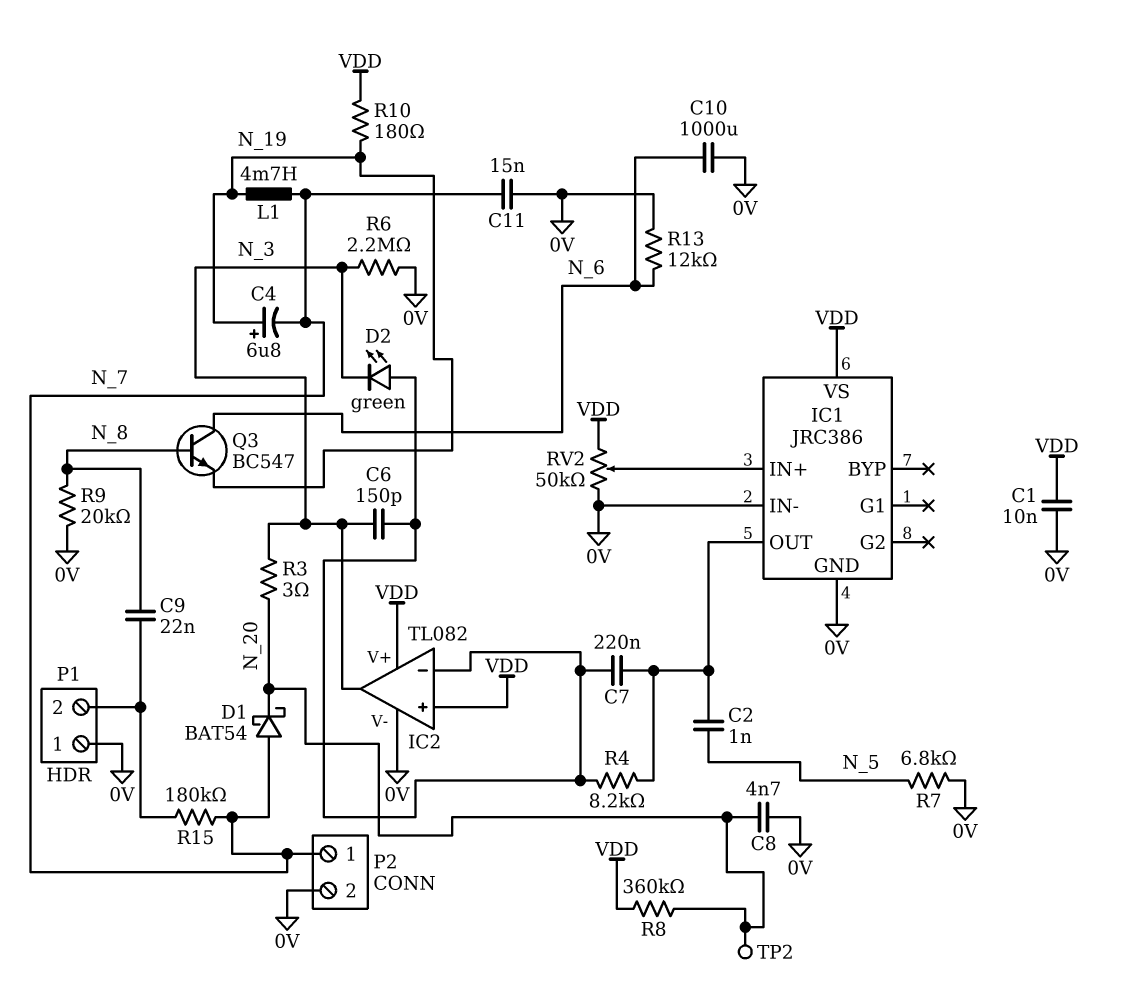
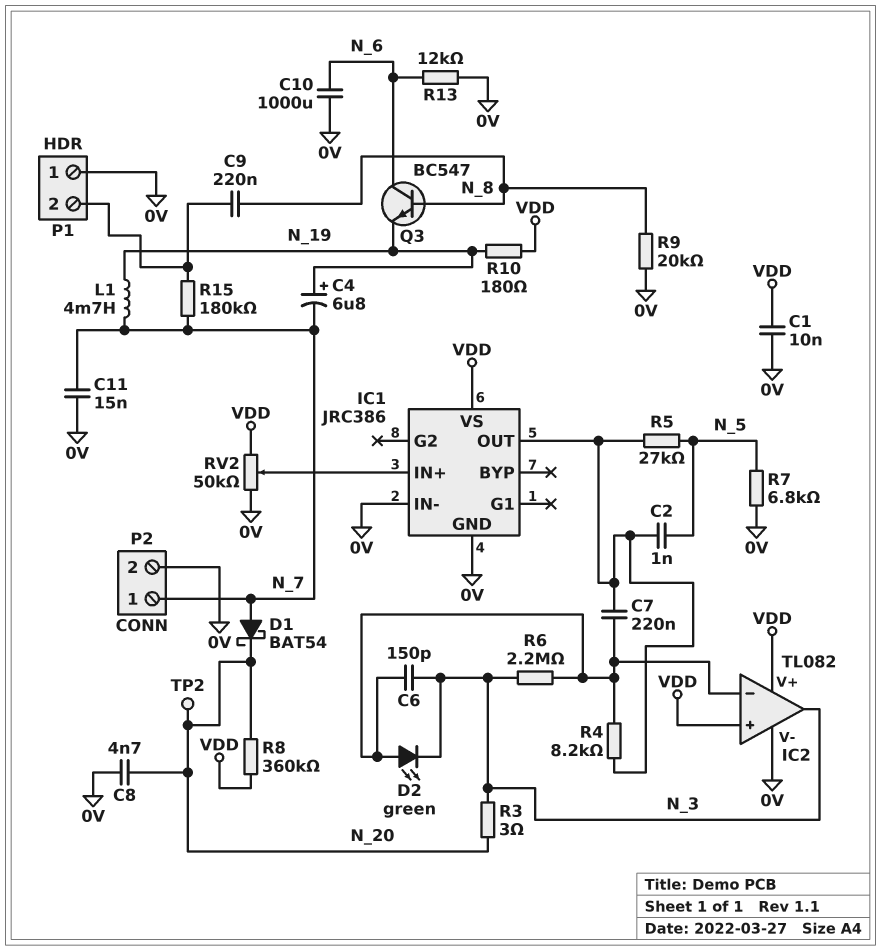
C9: 22nF (N_8, P1/2) -> 220nF (N_8, P1/2)
R5: none -> 27k (IC1/OUT, N_5)
R6: 2.2M (0V, N_3) -> 2.2M (IC2/in-, N_3)

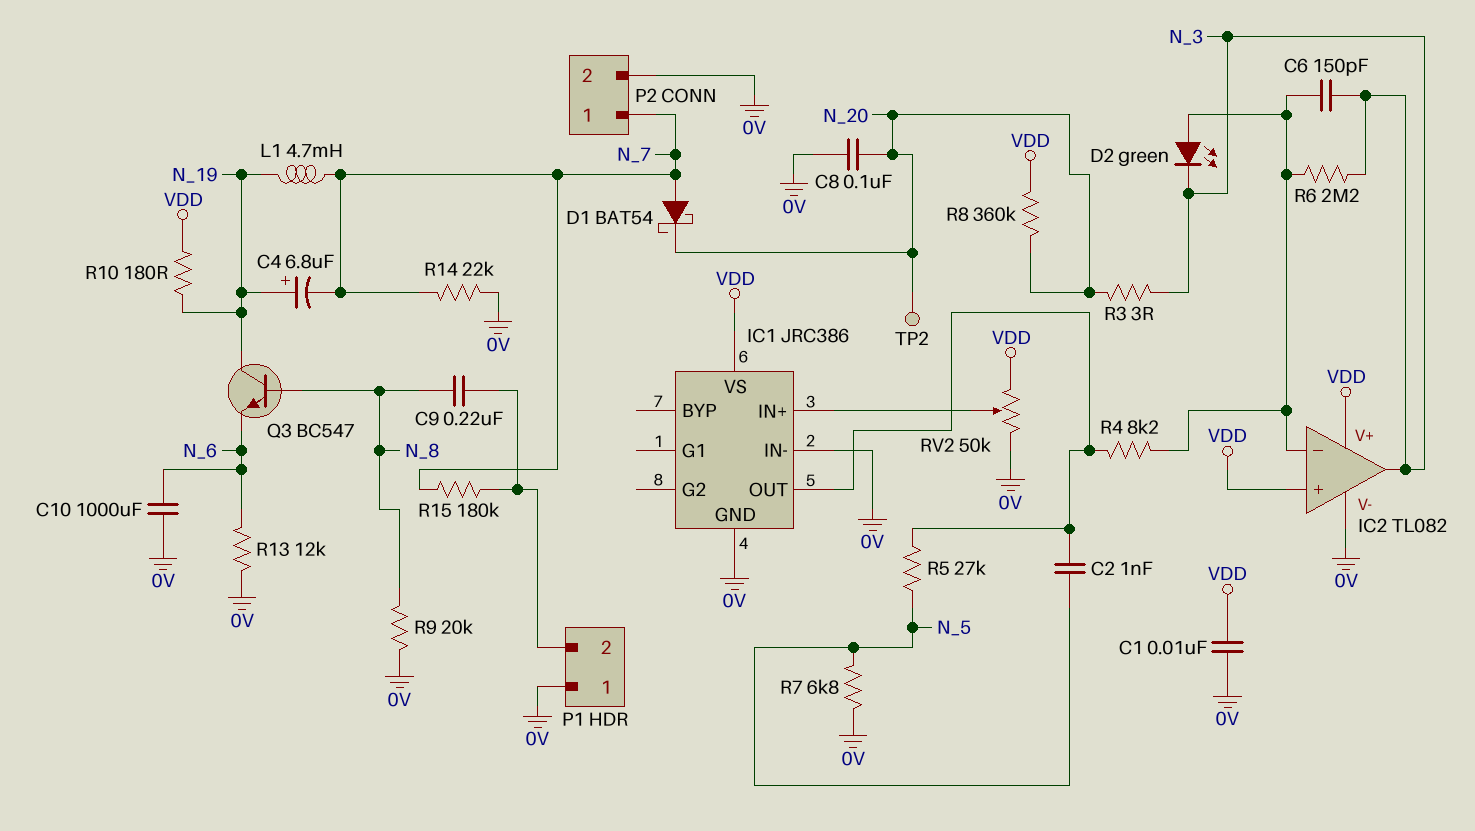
C7: 220nF (IC1/OUT, IC2/in-) -> none
C8: 4.7nF (0V, N_20) -> 100nF (0V, N_20)
C11: 15nF (0V, N_7) -> none
Q3: NPN BC547 (B N_8, C N_6, E N_19) -> NPN BC547 (B N_8, C N_19, E N_6)
R14: none -> 22k (0V, N_7)

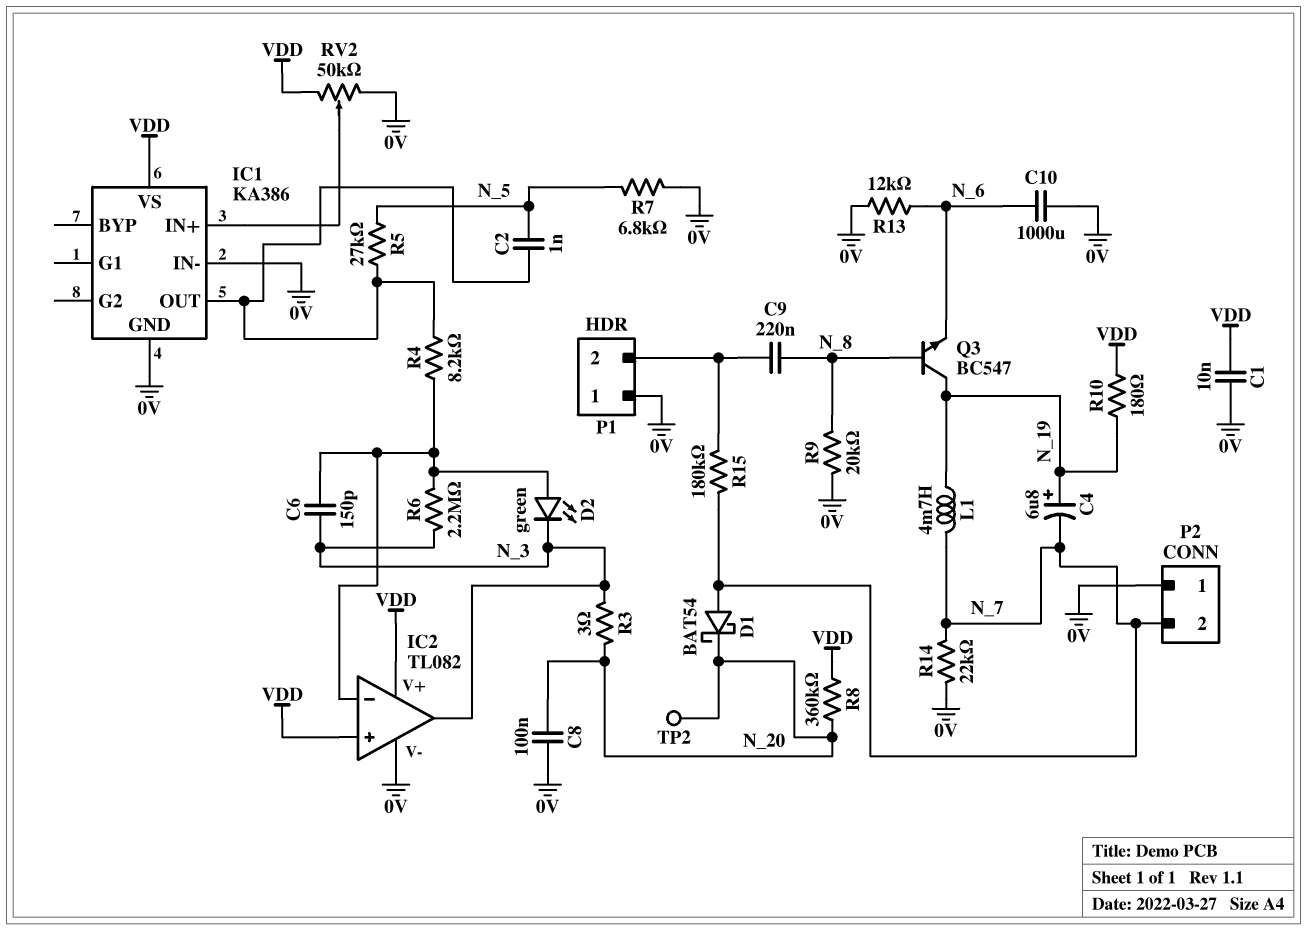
IC1: JRC386 -> KA386
P2 pin 1: N_7 -> 0V
P2 pin 2: 0V -> N_7

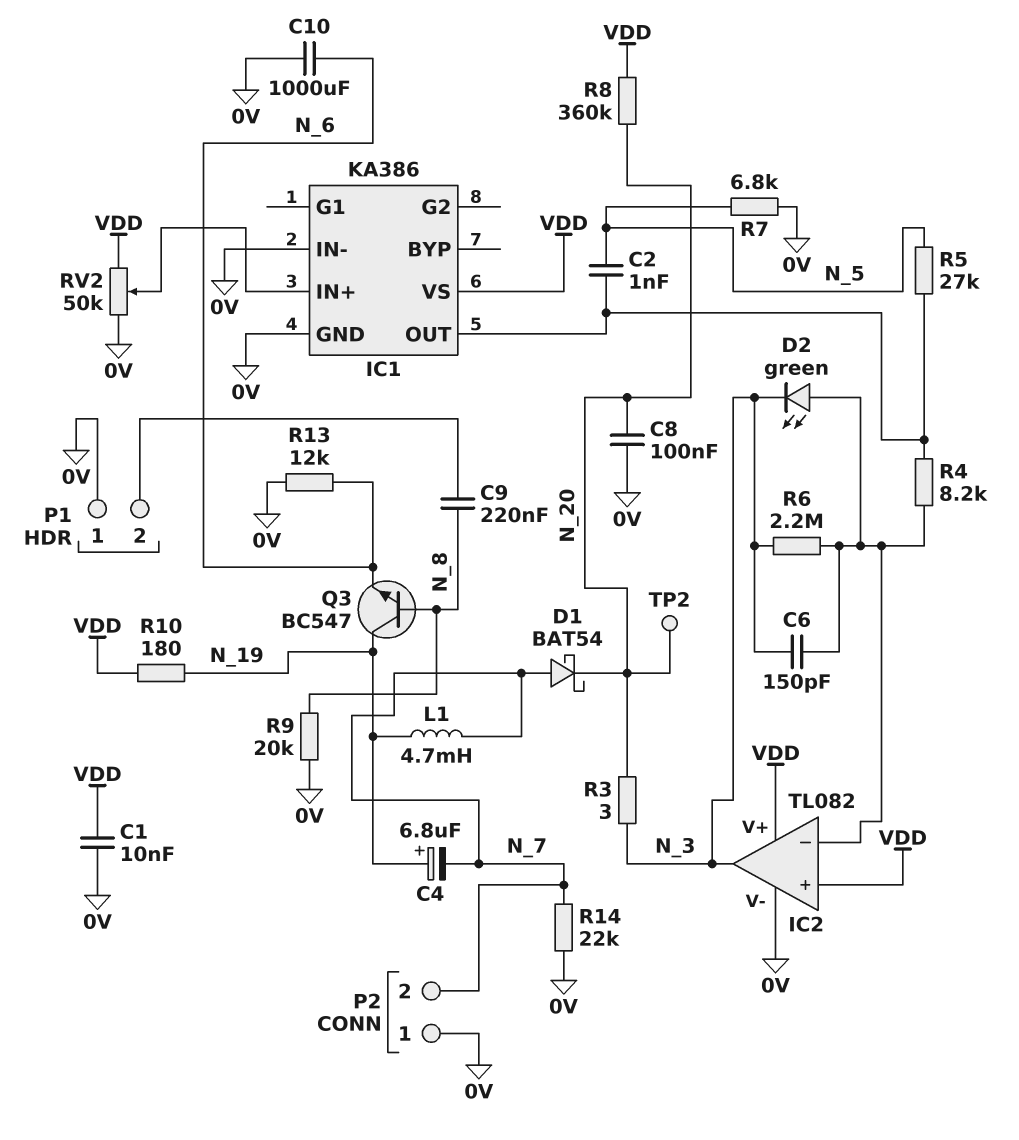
R15: 180k (N_7, P1/2) -> none

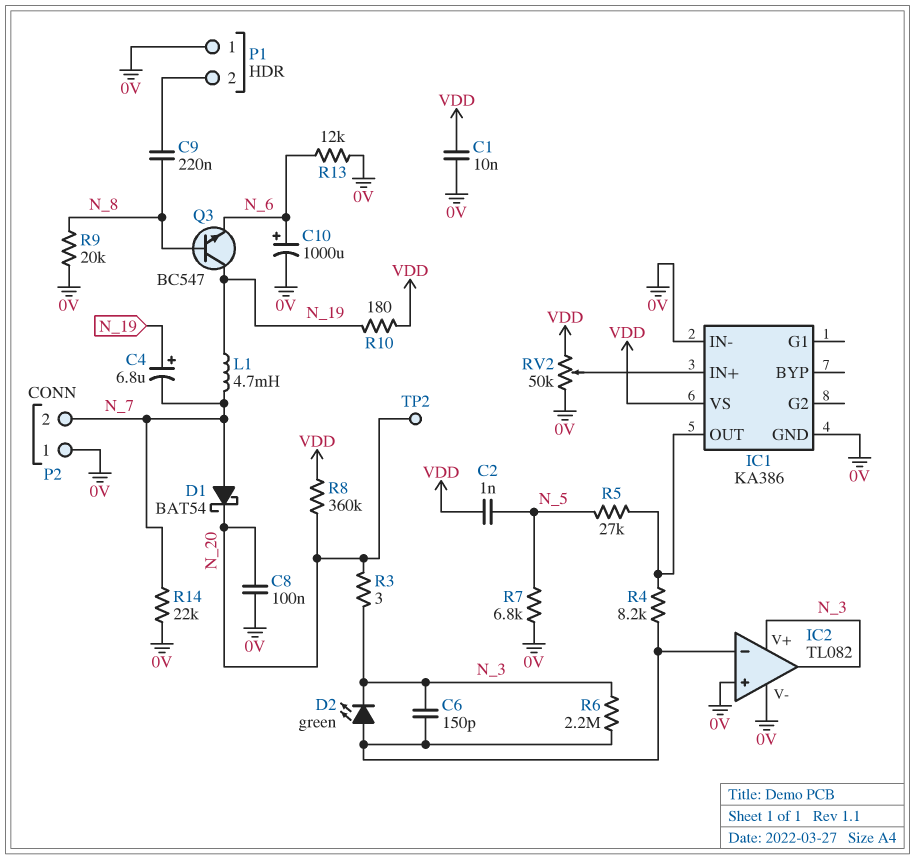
C2: 1nF (IC1/OUT, N_5) -> 1nF (N_5, VDD)
C10: 1000uF (0V, N_6) -> 1000uF (plus N_6, minus 0V)
IC2 pin V+: VDD -> N_3
IC2 pin in+: VDD -> 0V

